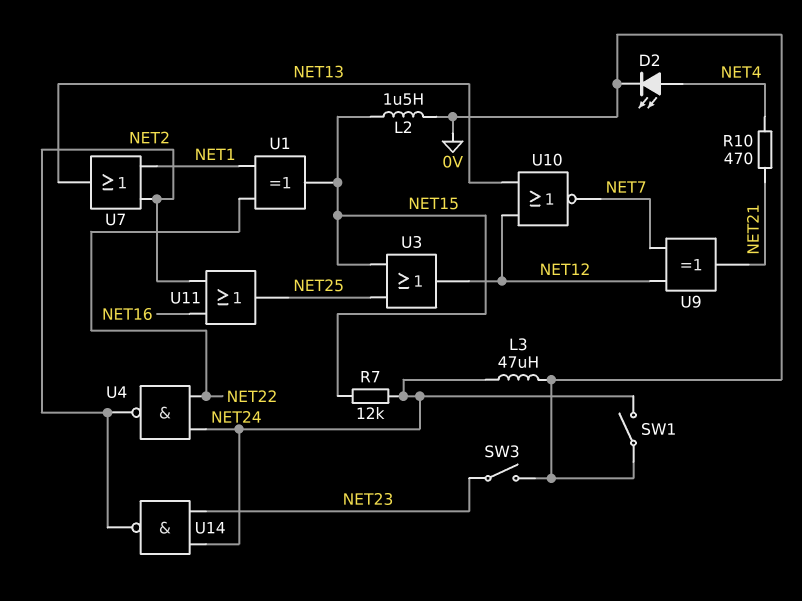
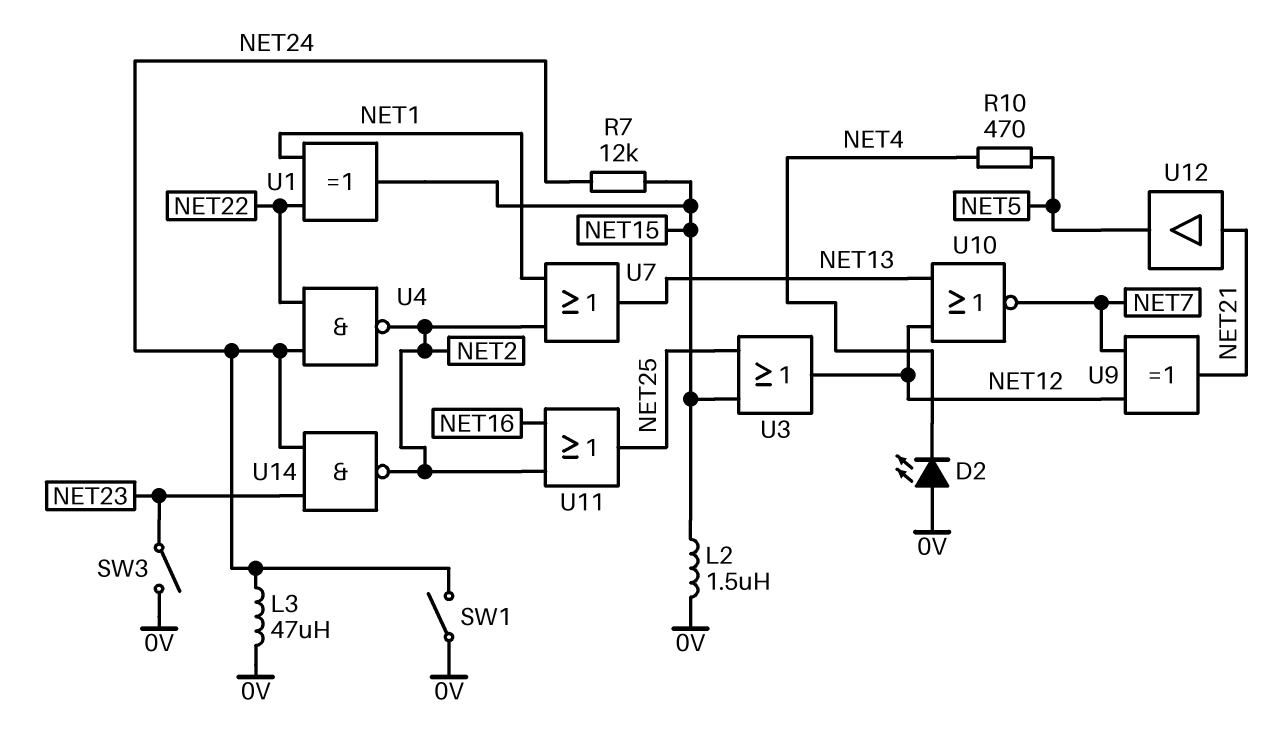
D2: LED (A NET4, K 0V) -> LED (A 0V, K NET4)
R10: 470 (NET4, NET21) -> 470 (NET4, NET5)
U12: none -> buffer (in NET21, out NET5)

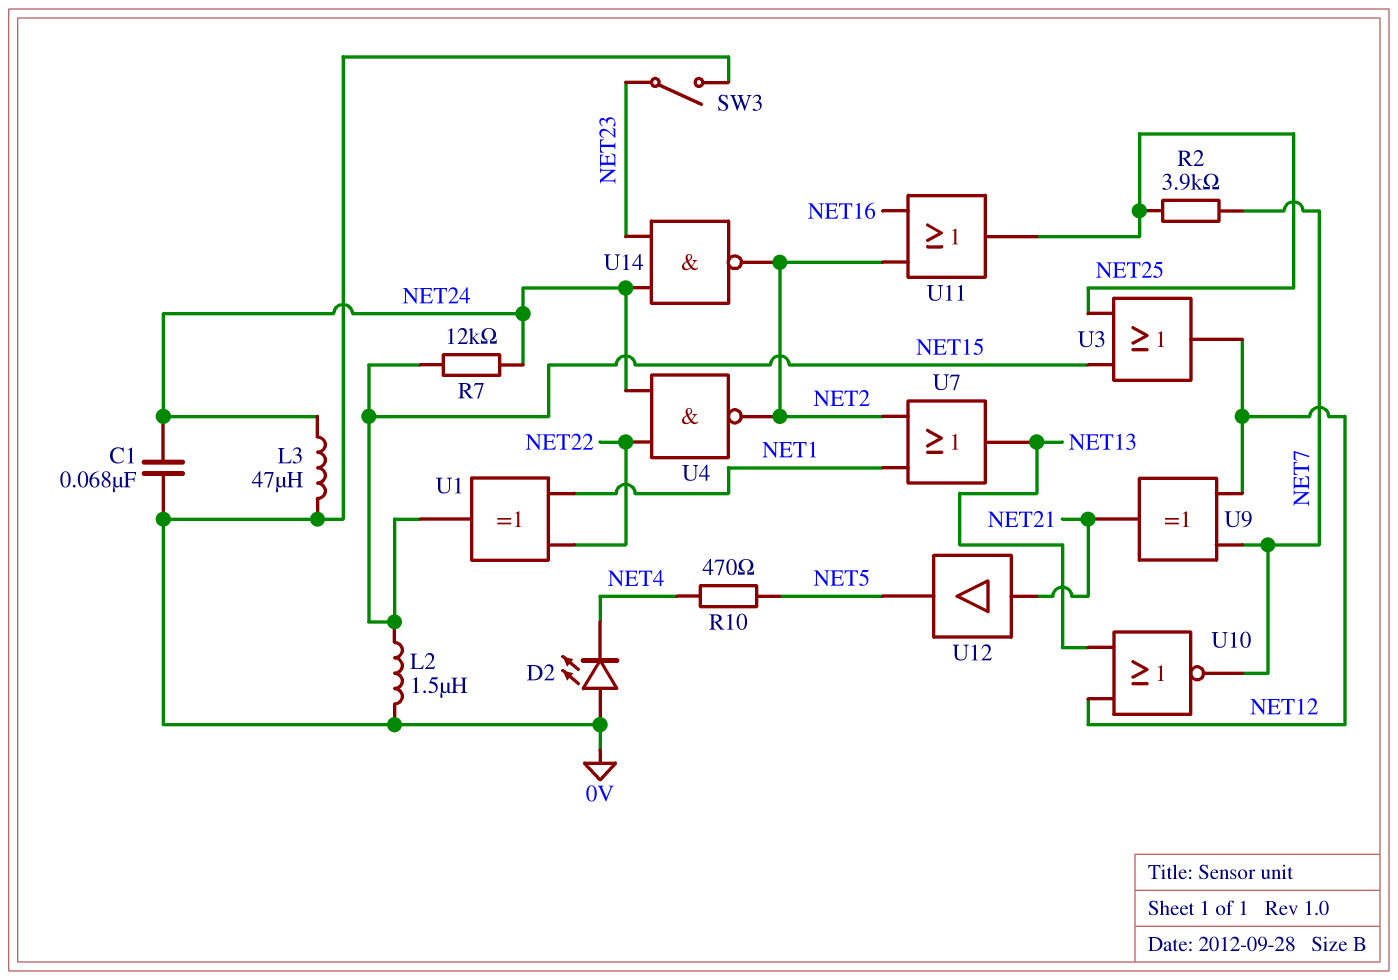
C1: none -> 68nF (0V, NET24)
R2: none -> 3.9k (NET7, NET25)
SW1: switch (0V, NET24) -> none

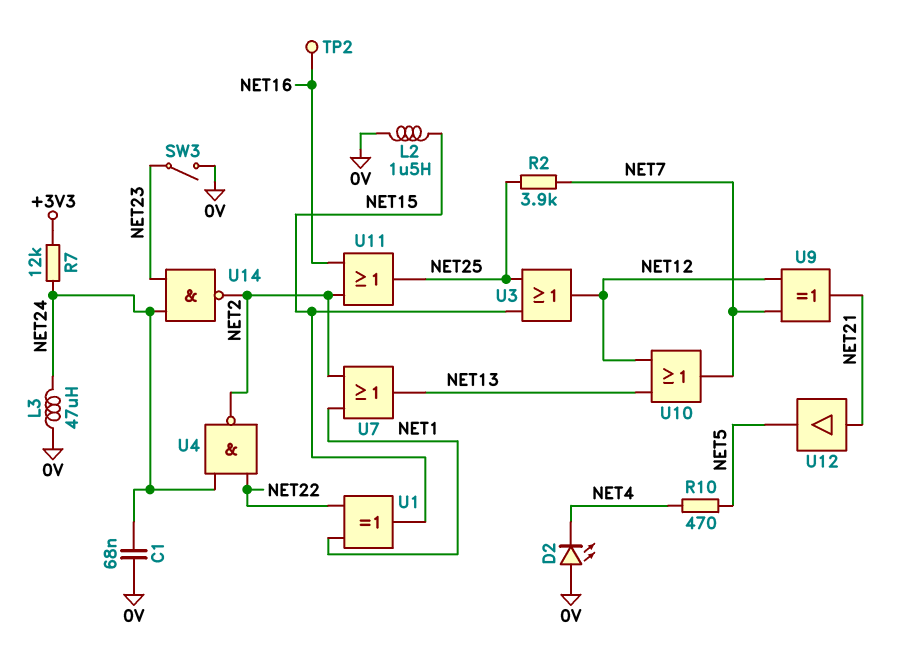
R7: 12k (NET15, NET24) -> 12k (+3V3, NET24)
TP2: none -> test point (NET16)
U10: NOR (in NET12, in NET13, out NET7) -> OR (in NET12, in NET13, out NET7)

